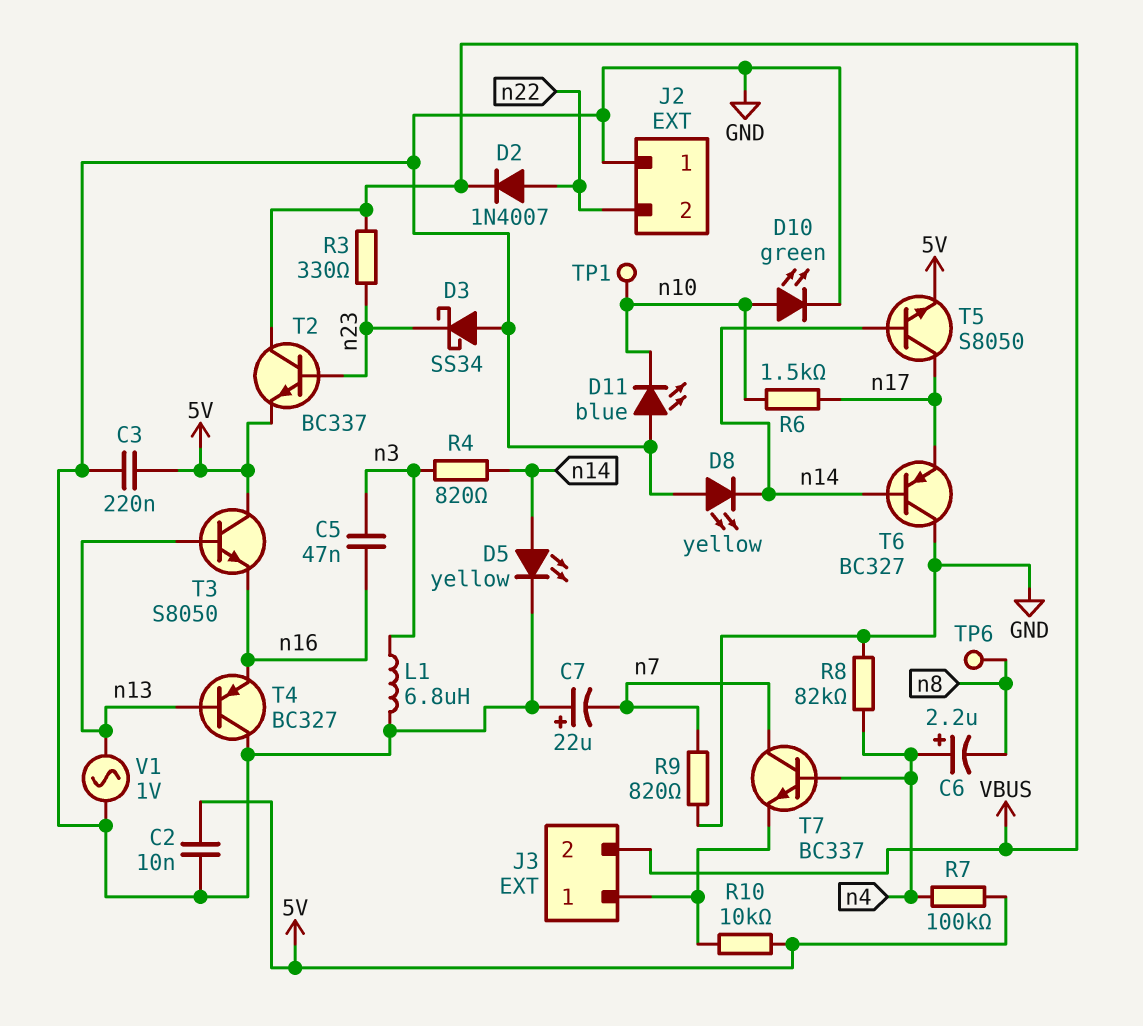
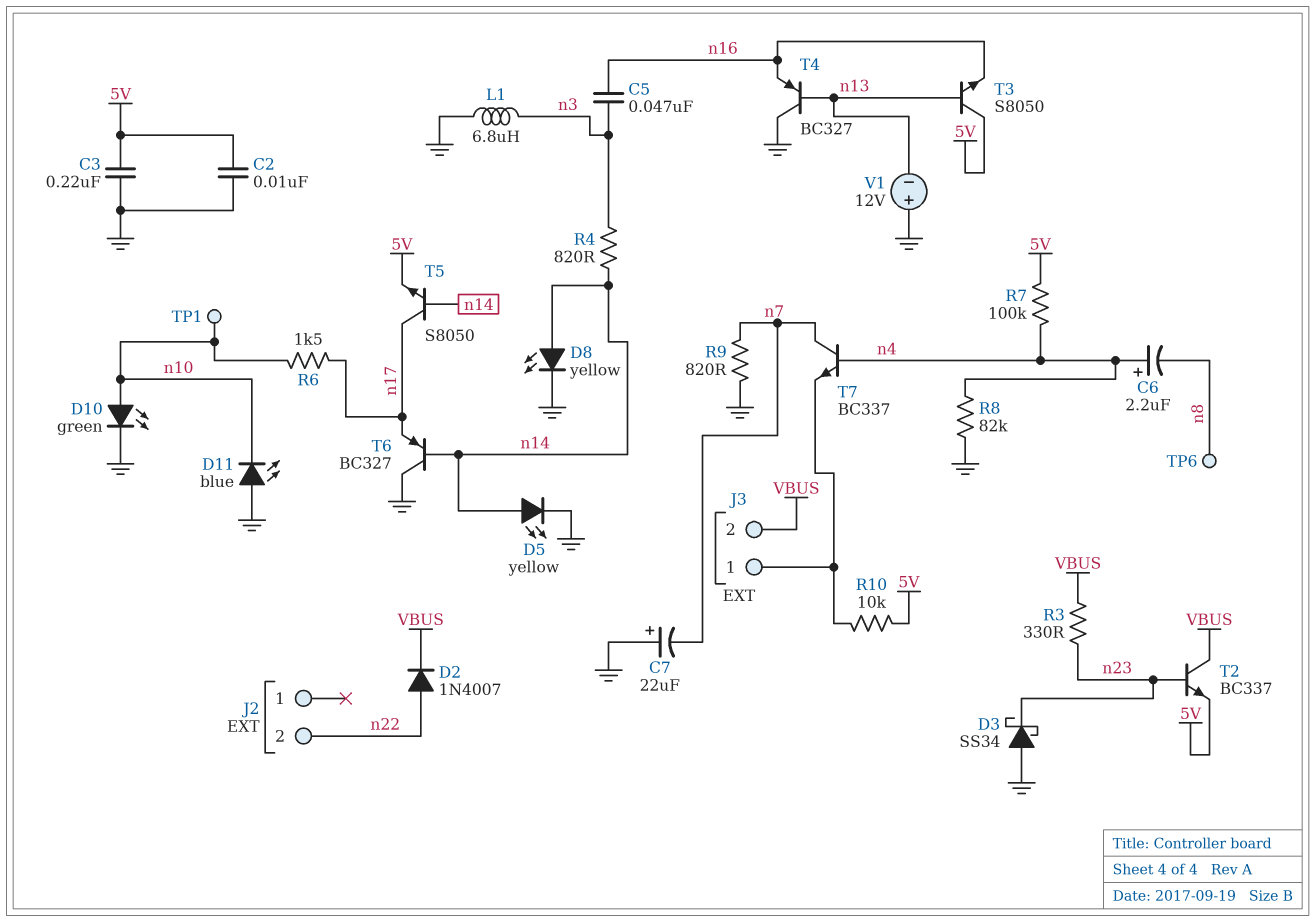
D8: LED yellow (A GND, K n14) -> LED yellow (A n14, K GND)
J2 pin 1: GND -> none
V1: AC 1V (GND, n13) -> 12V (plus GND, minus n13)

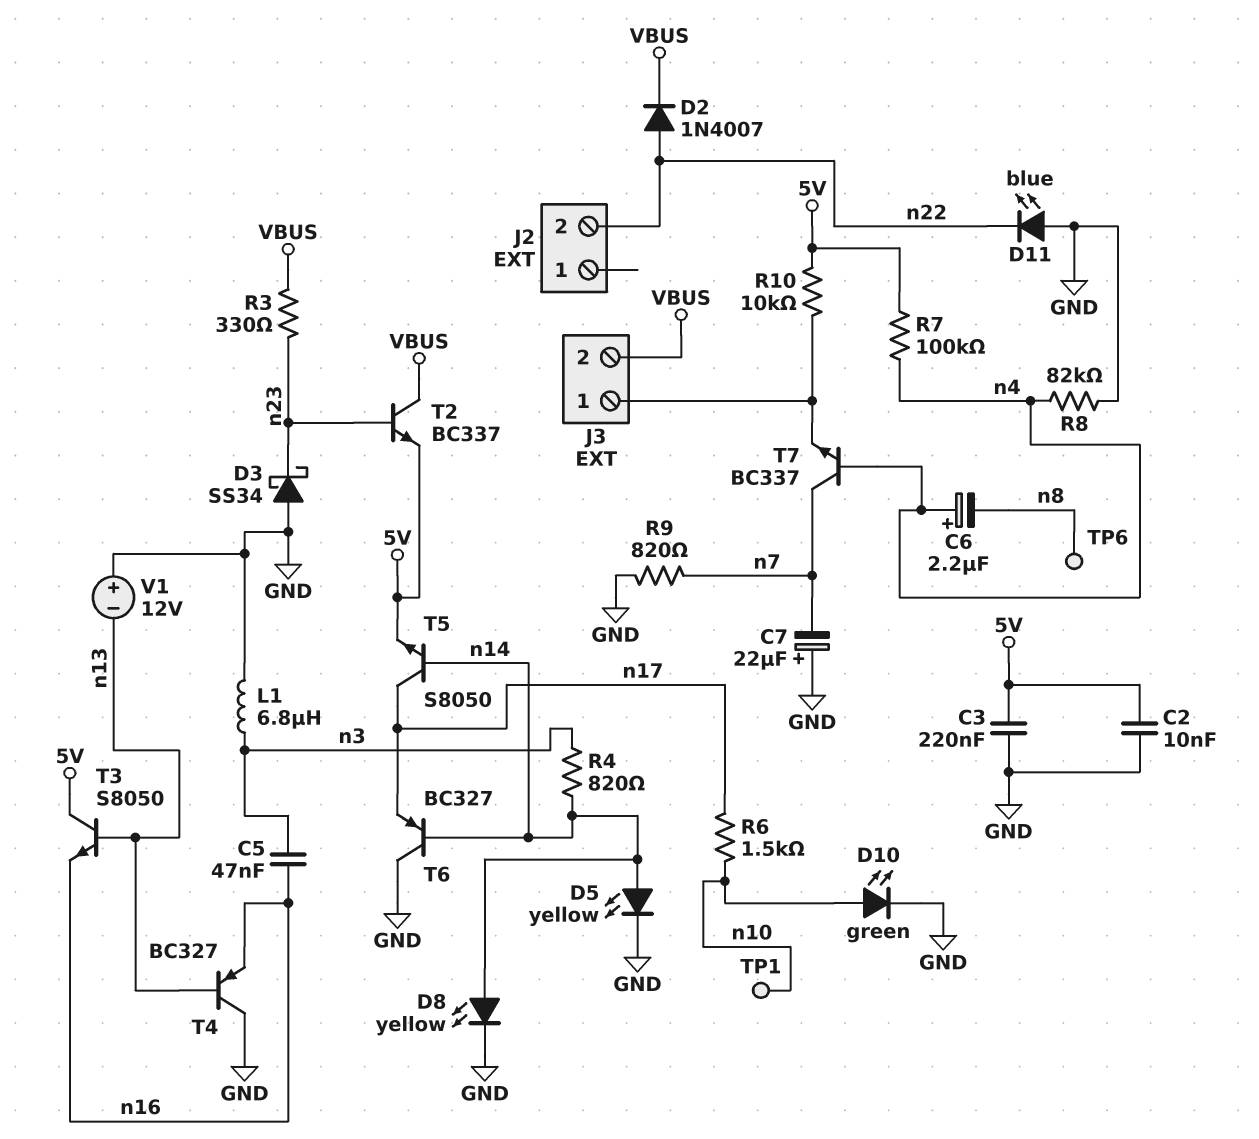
D11: LED blue (A GND, K n10) -> LED blue (A GND, K n22)

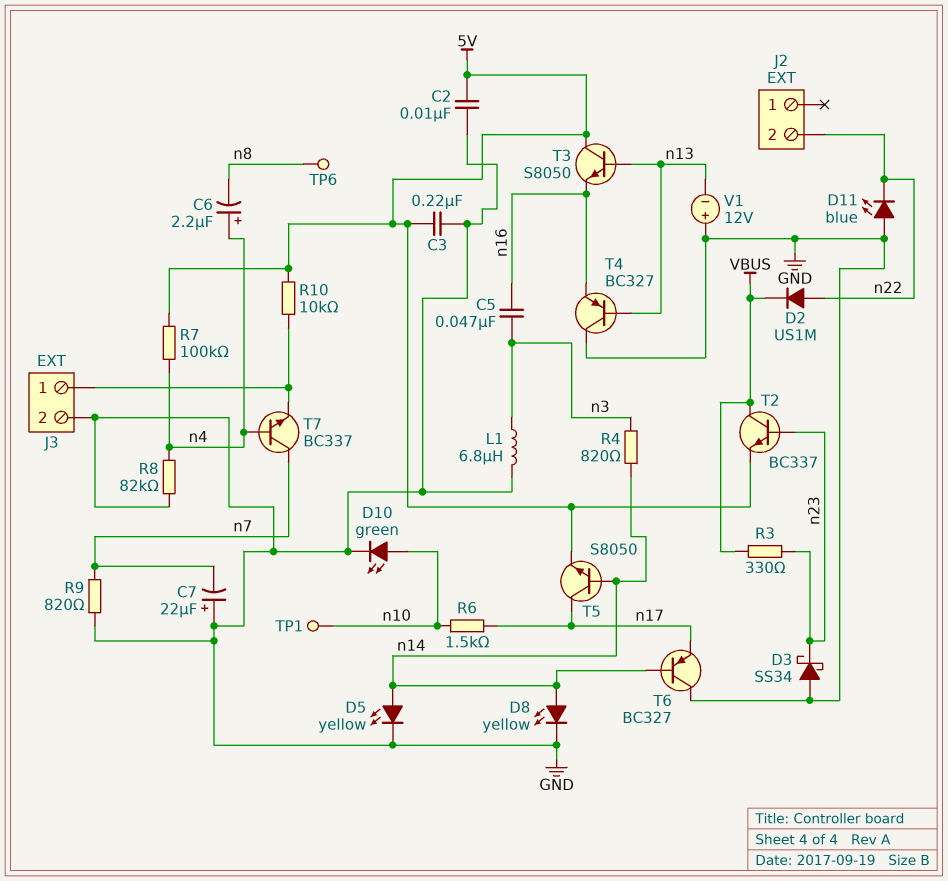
D2: diode 1N4007 (A n22, K VBUS) -> diode US1M (A n22, K VBUS)
J3 pin 2: VBUS -> GND

